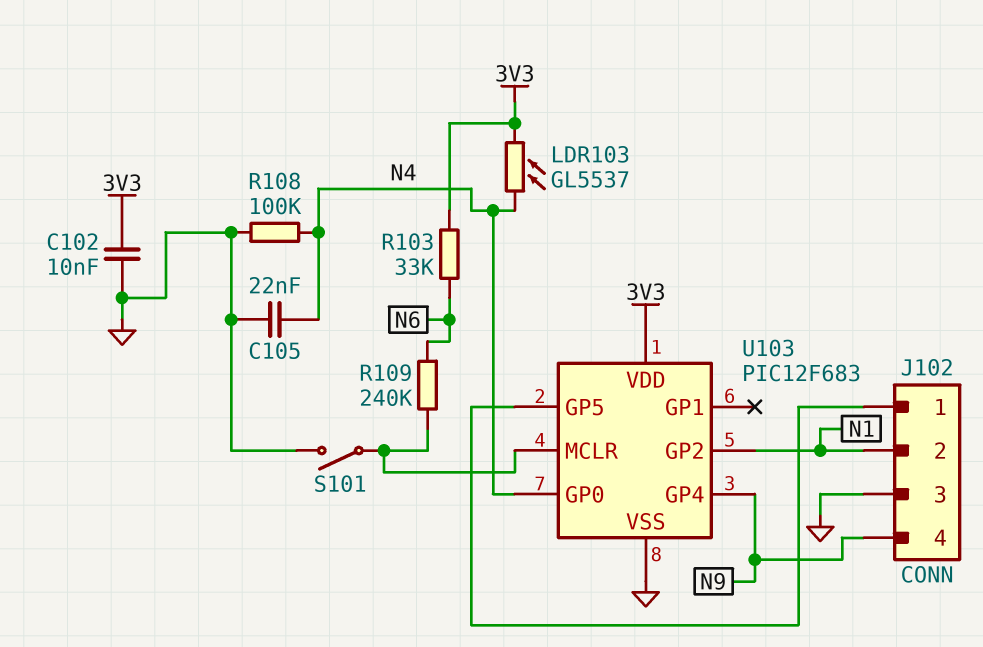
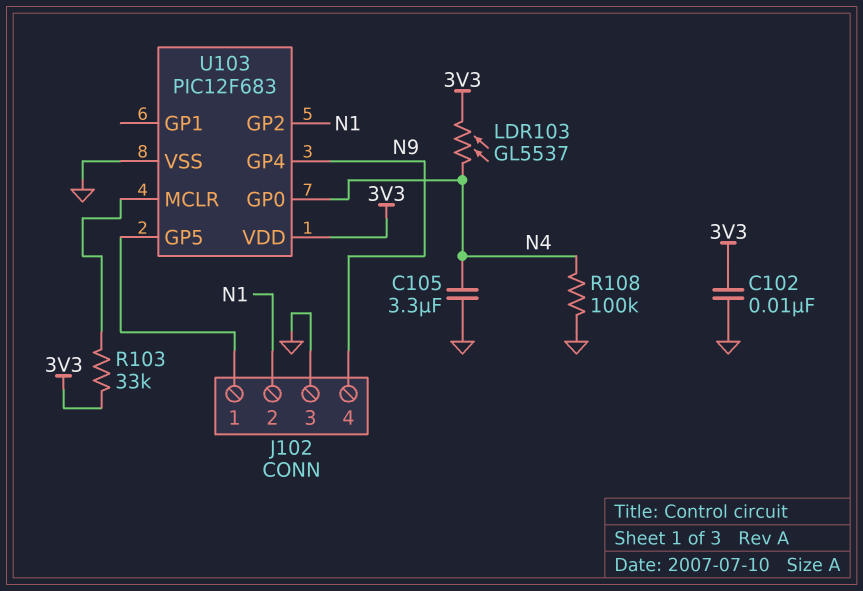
C105: 22nF (GND, N4) -> 3.3uF (GND, N4)
R103: 33k (3V3, N6) -> 33k (3V3, U103/MCLR)
R109: 240k (N6, U103/MCLR) -> none
S101: switch (GND, U103/MCLR) -> none

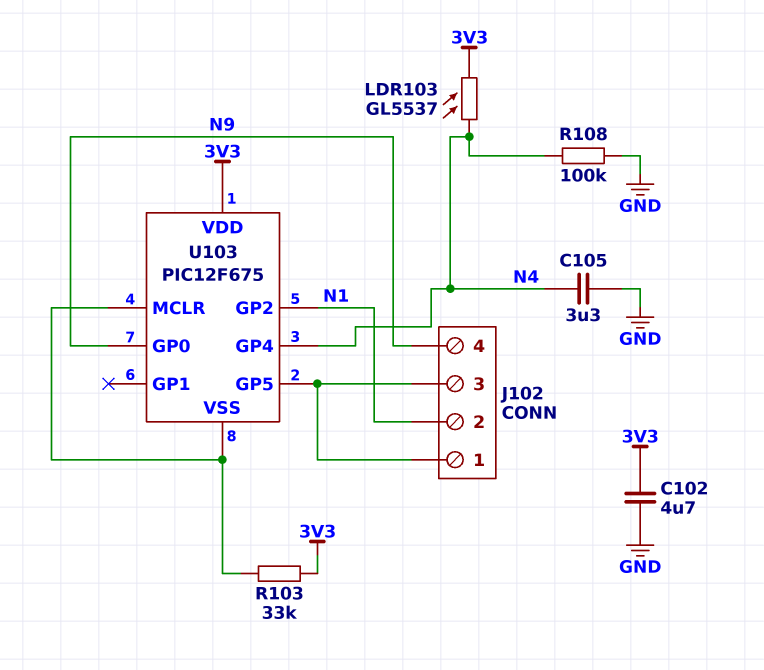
C102: 10nF (3V3, GND) -> 4.7uF (3V3, GND)
J102 pin 3: GND -> J102/1
U103: PIC12F683 -> PIC12F675
U103 pin GP0: N4 -> N9
U103 pin GP4: N9 -> N4
U103 pin VSS: GND -> U103/MCLR

